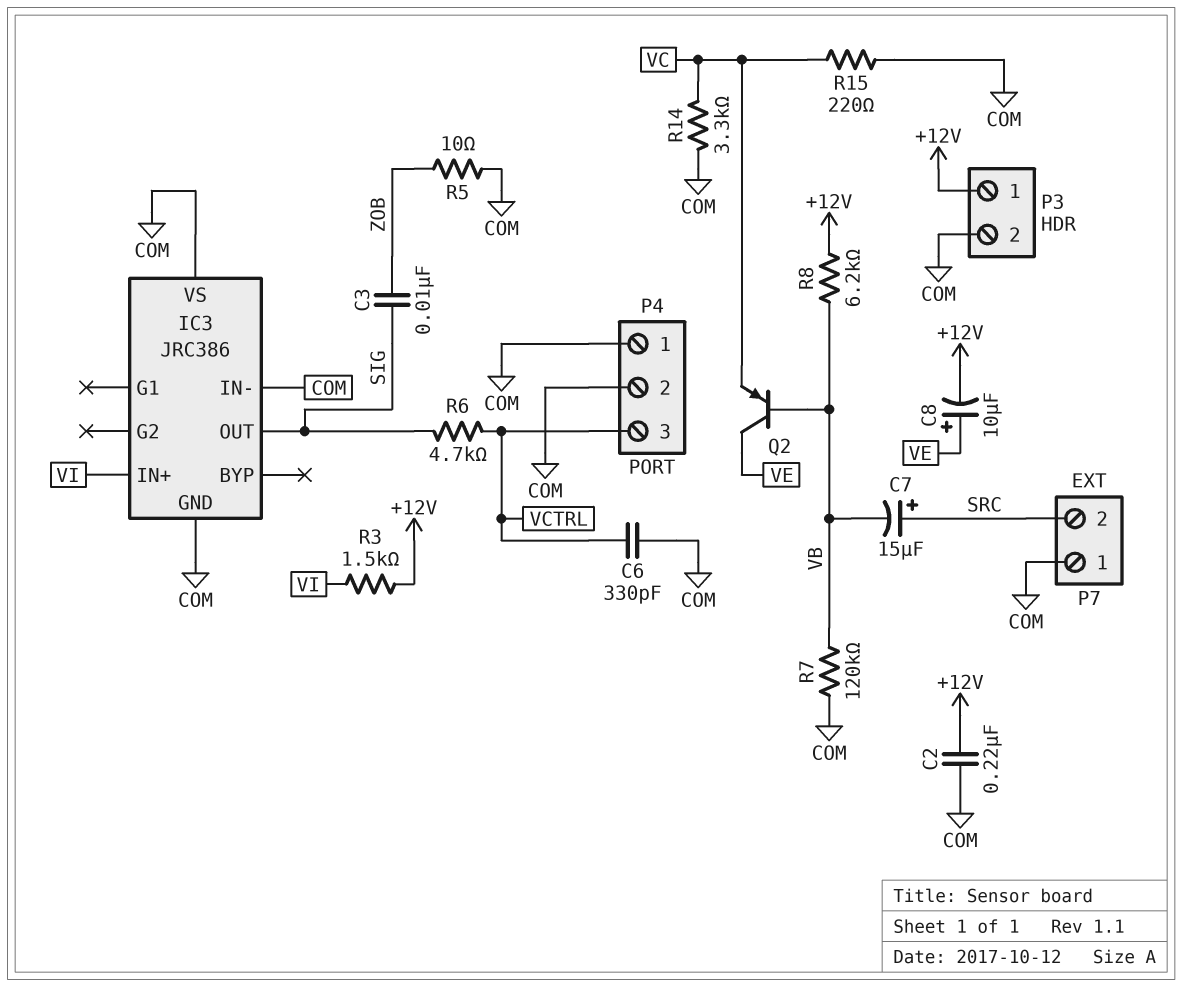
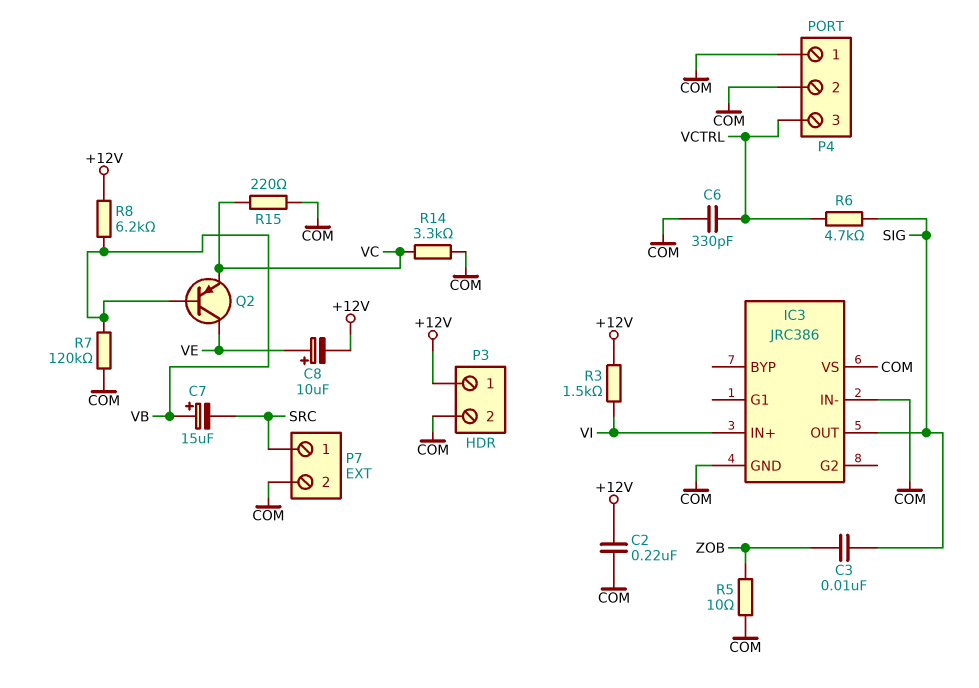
C7: 15uF (plus SRC, minus VB) -> 15uF (plus VB, minus SRC)
P7 pin 1: COM -> SRC
P7 pin 2: SRC -> COM

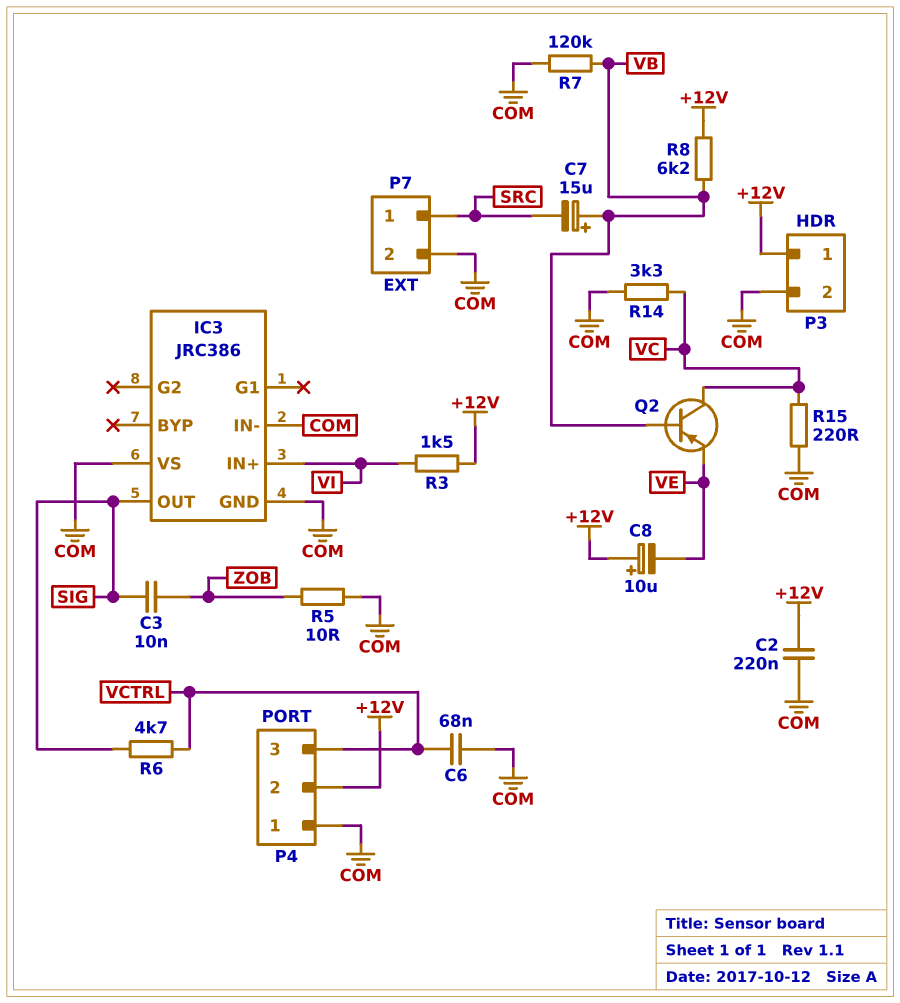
C6: 330pF (COM, VCTRL) -> 68nF (COM, VCTRL)
C8: 10uF (plus VE, minus +12V) -> 10uF (plus +12V, minus VE)
P4 pin 2: COM -> +12V
Q2: PNP (B VB, C VE, E VC) -> PNP (B VB, C VC, E VE)

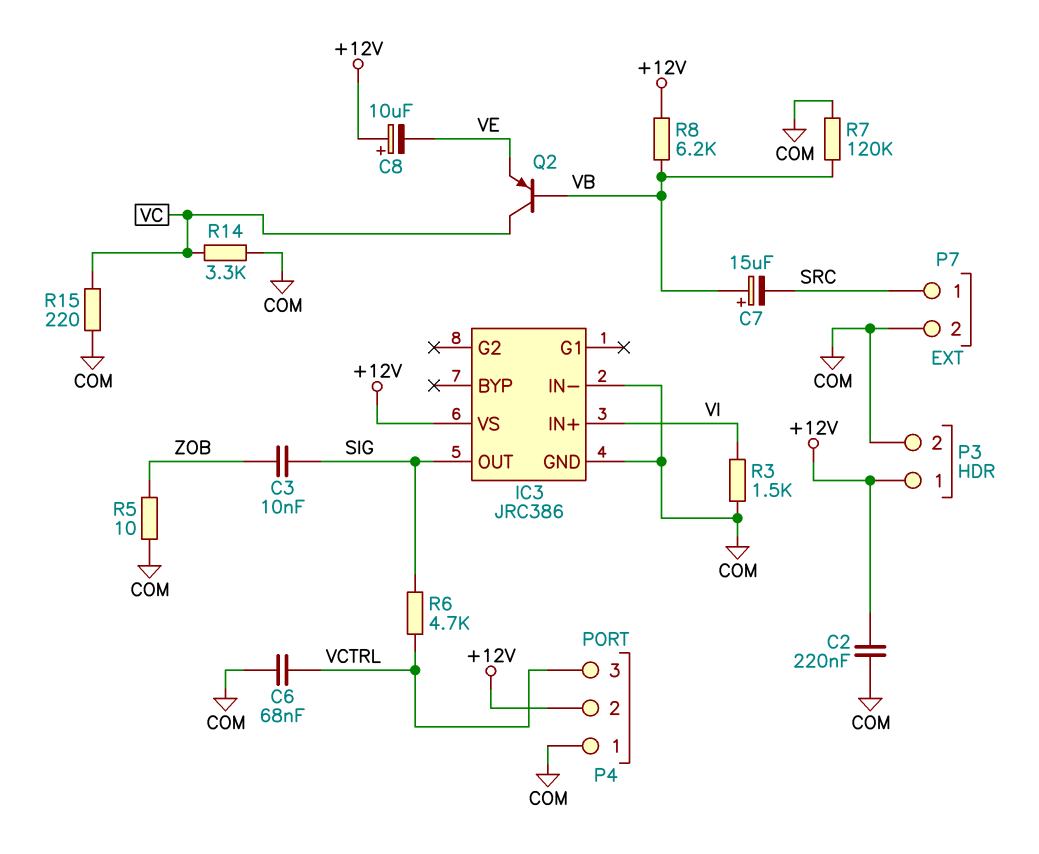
IC3 pin VS: COM -> +12V
R3: 1.5k (+12V, VI) -> 1.5k (COM, VI)

